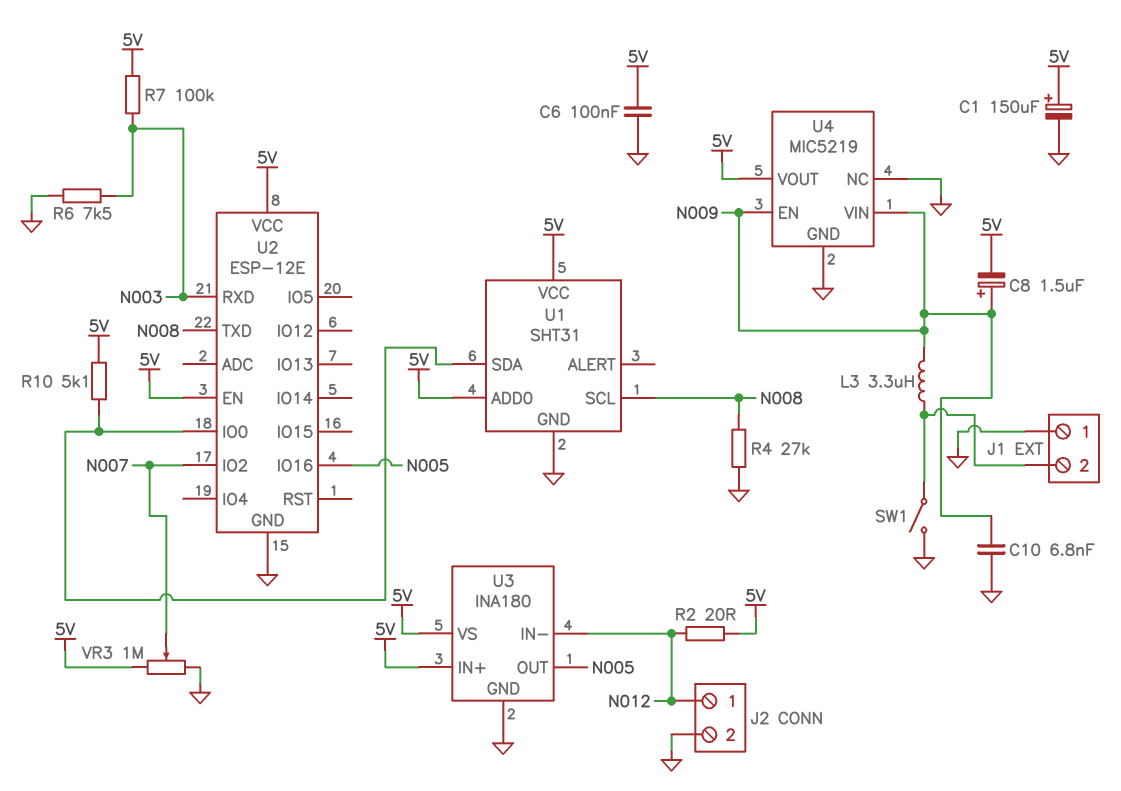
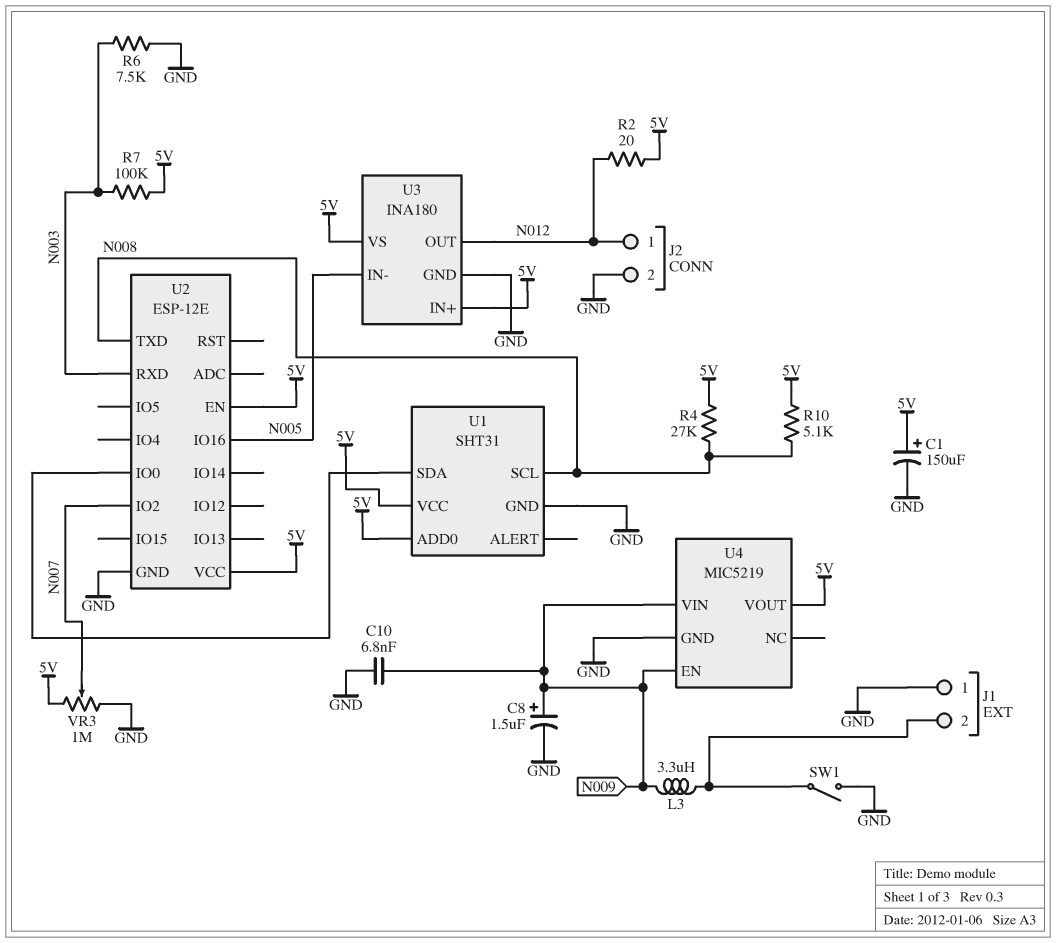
C6: 100nF (5V, GND) -> none
C8: 1.5uF (plus N009, minus 5V) -> 1.5uF (plus N009, minus GND)
R4: 27k (GND, N008) -> 27k (5V, N008)
R10: 5.1k (5V, U1/SDA) -> 5.1k (5V, N008)
U3 pin IN-: N012 -> N005
U3 pin OUT: N005 -> N012
U4 pin NC: GND -> none

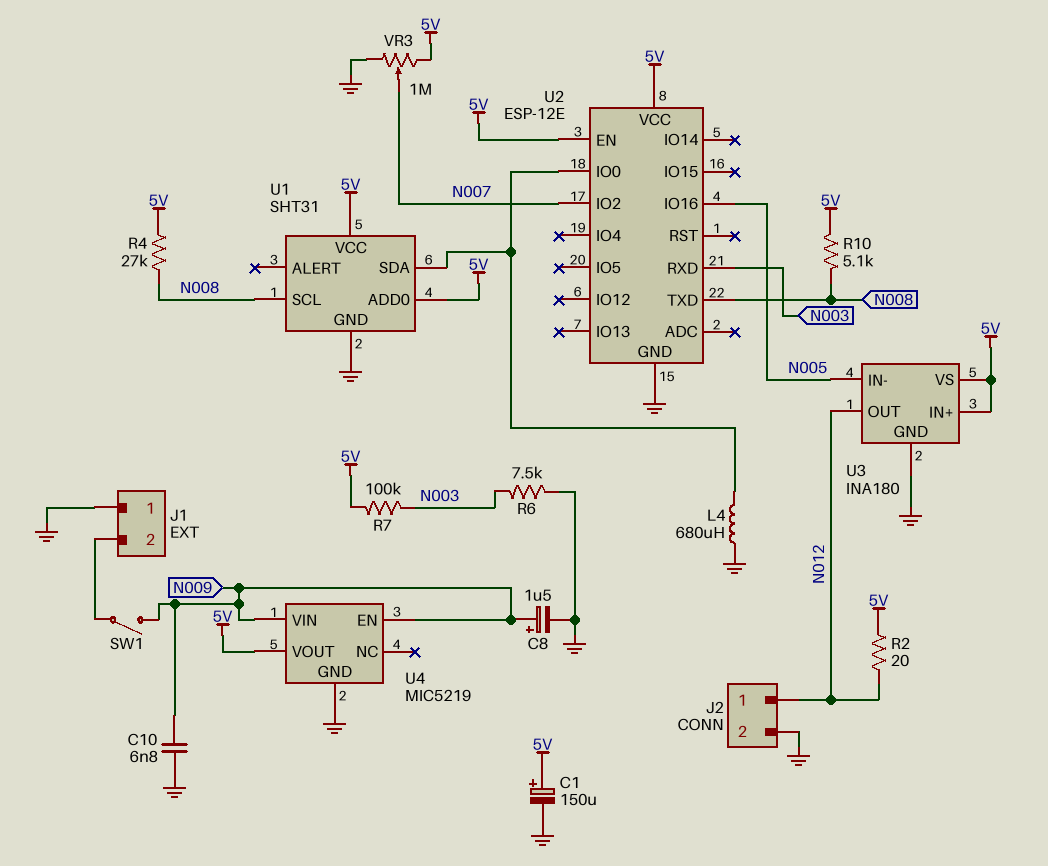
L3: 3.3uH (J1/2, N009) -> none
L4: none -> 680uH (GND, U1/SDA)
SW1: switch (GND, J1/2) -> switch (J1/2, N009)

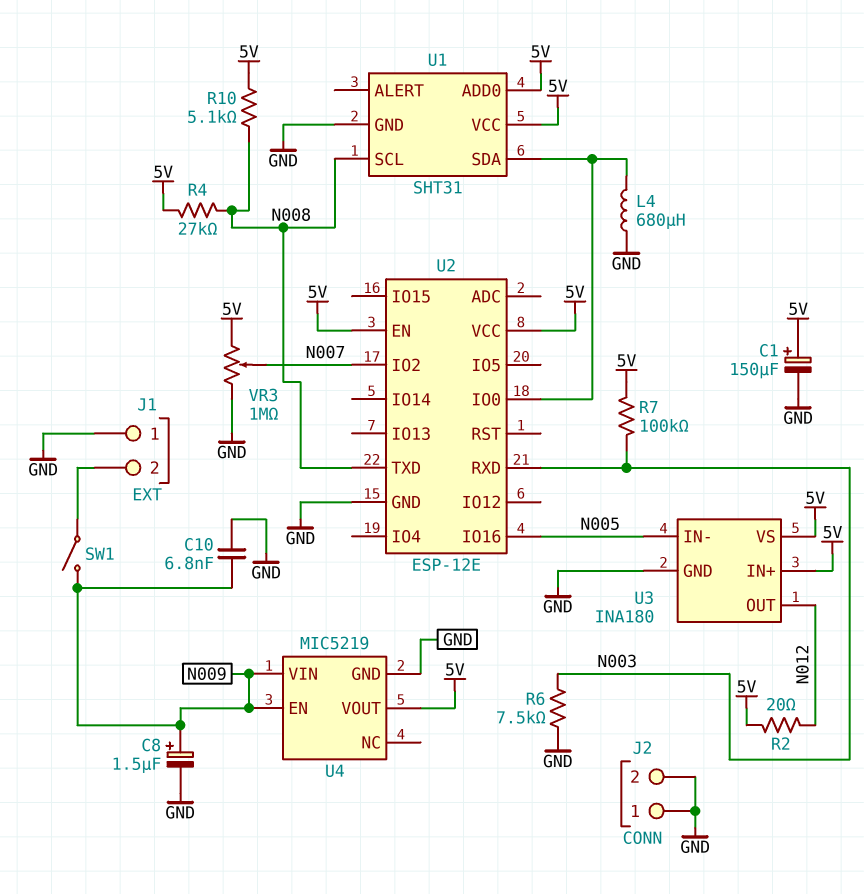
J2 pin 1: N012 -> GND

